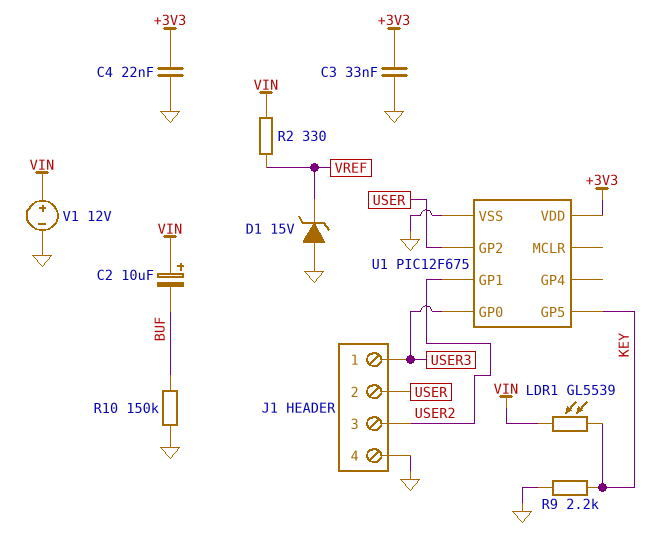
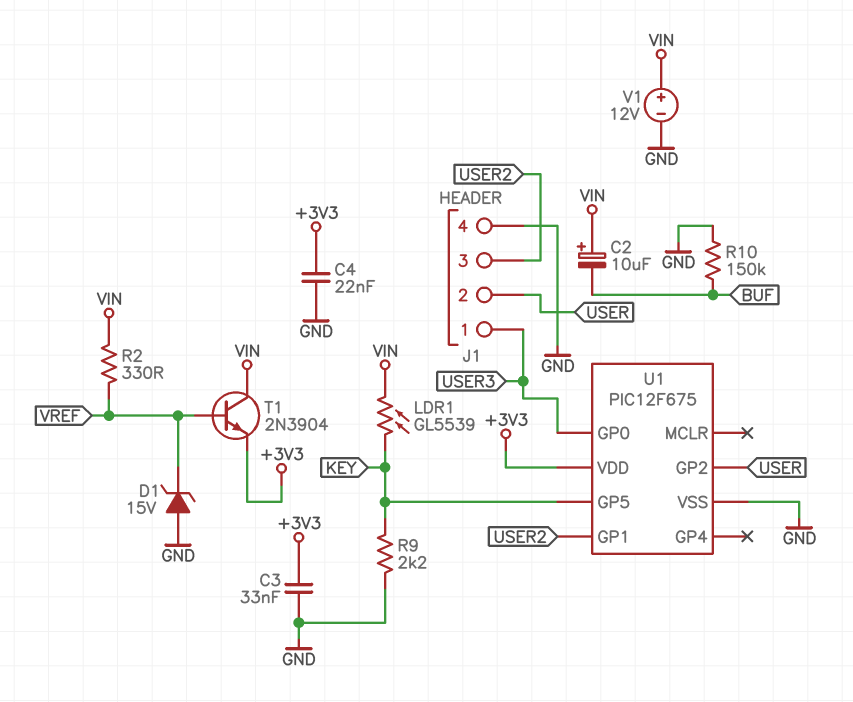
T1: none -> NPN 2N3904 (B VREF, C VIN, E +3V3)

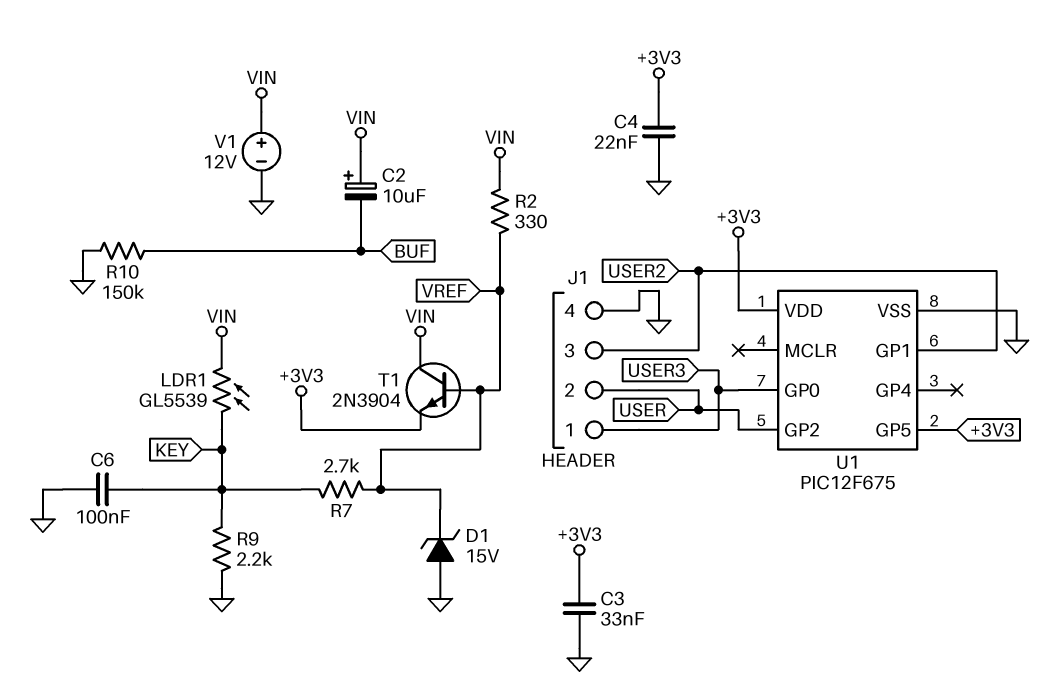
C6: none -> 100nF (GND, KEY)
R7: none -> 2.7k (KEY, VREF)
U1 pin GP5: KEY -> +3V3

